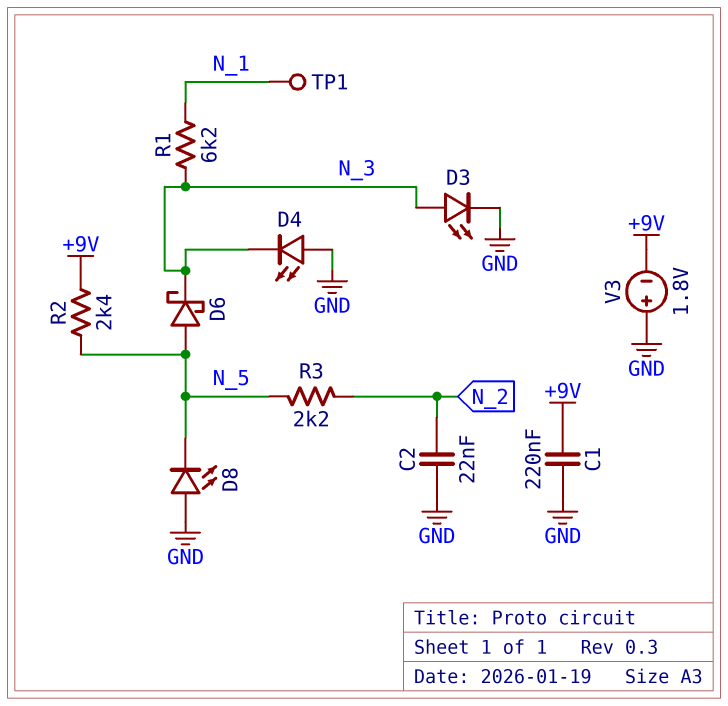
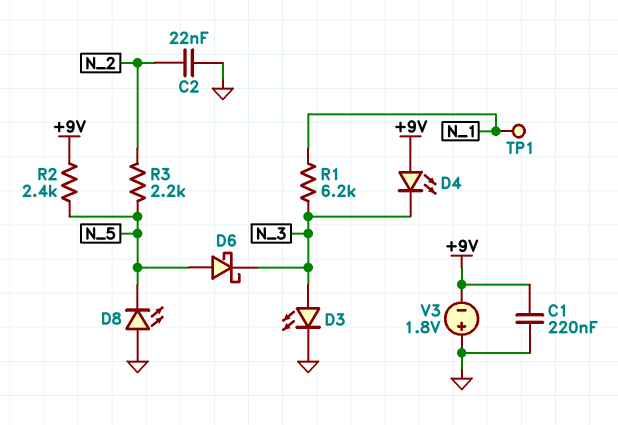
D4: LED (A GND, K N_3) -> LED (A +9V, K N_3)

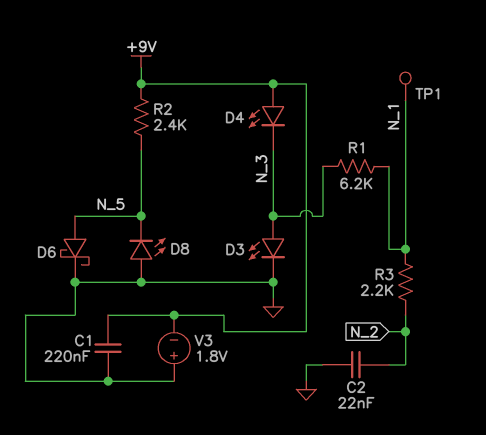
D6: schottky (A N_5, K N_3) -> schottky (A N_5, K GND)
R3: 2.2k (N_2, N_5) -> 2.2k (N_1, N_2)

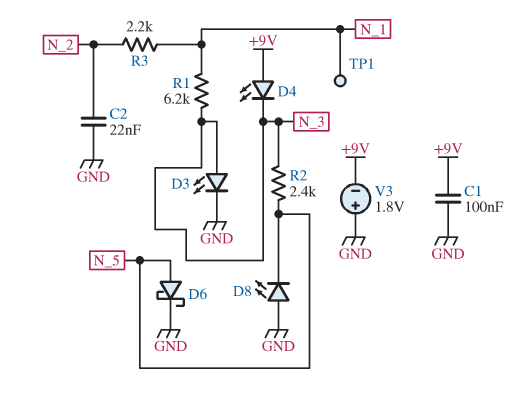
C1: 220nF (+9V, GND) -> 100nF (+9V, GND)
R2: 2.4k (+9V, N_5) -> 2.4k (N_3, N_5)

